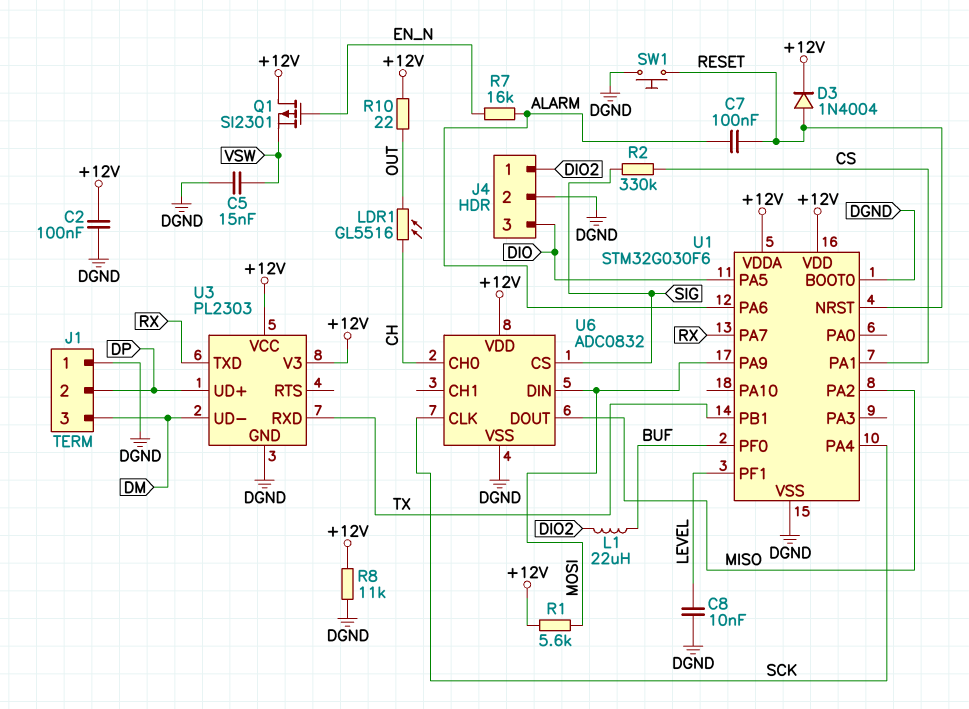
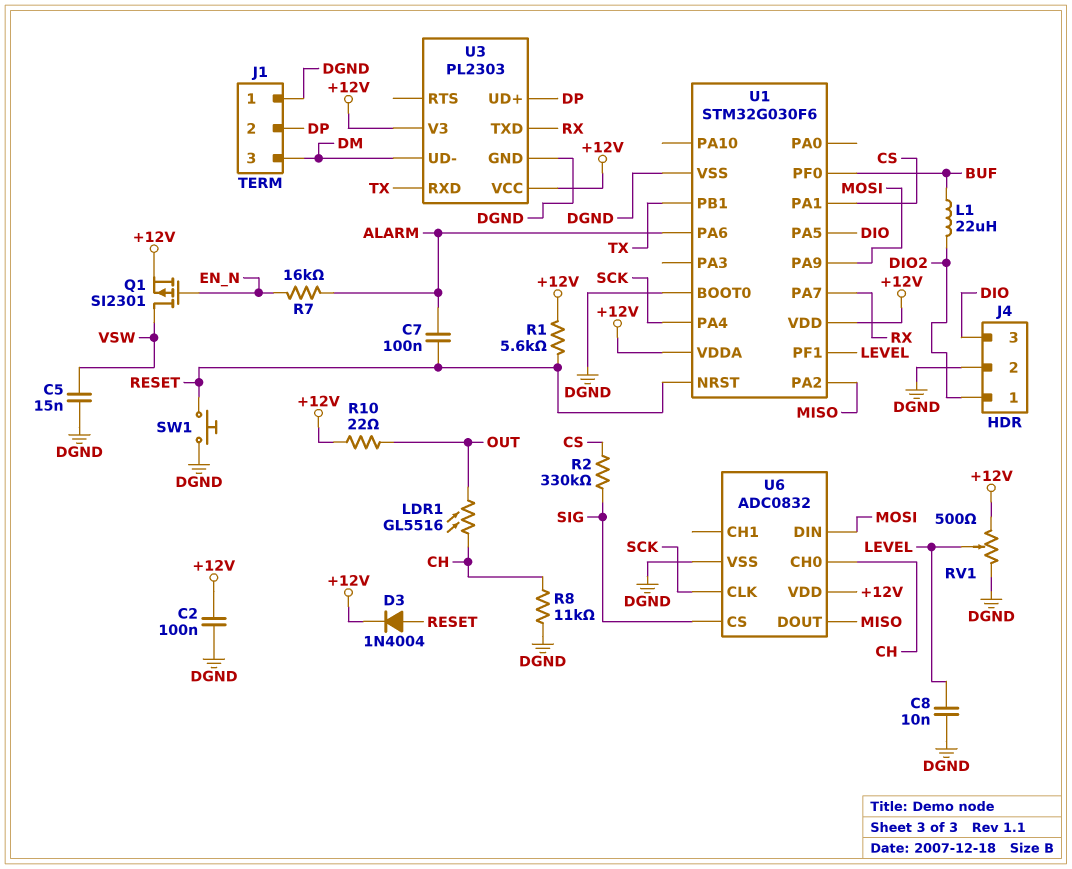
Q1: PMOS SI2301 (G EN_N, D +12V, S VSW) -> PMOS SI2301 (G EN_N, D VSW, S +12V)
R1: 5.6k (+12V, MOSI) -> 5.6k (+12V, RESET)
R8: 11k (+12V, DGND) -> 11k (CH, DGND)
RV1: none -> 500 (+12V, DGND, wiper LEVEL)

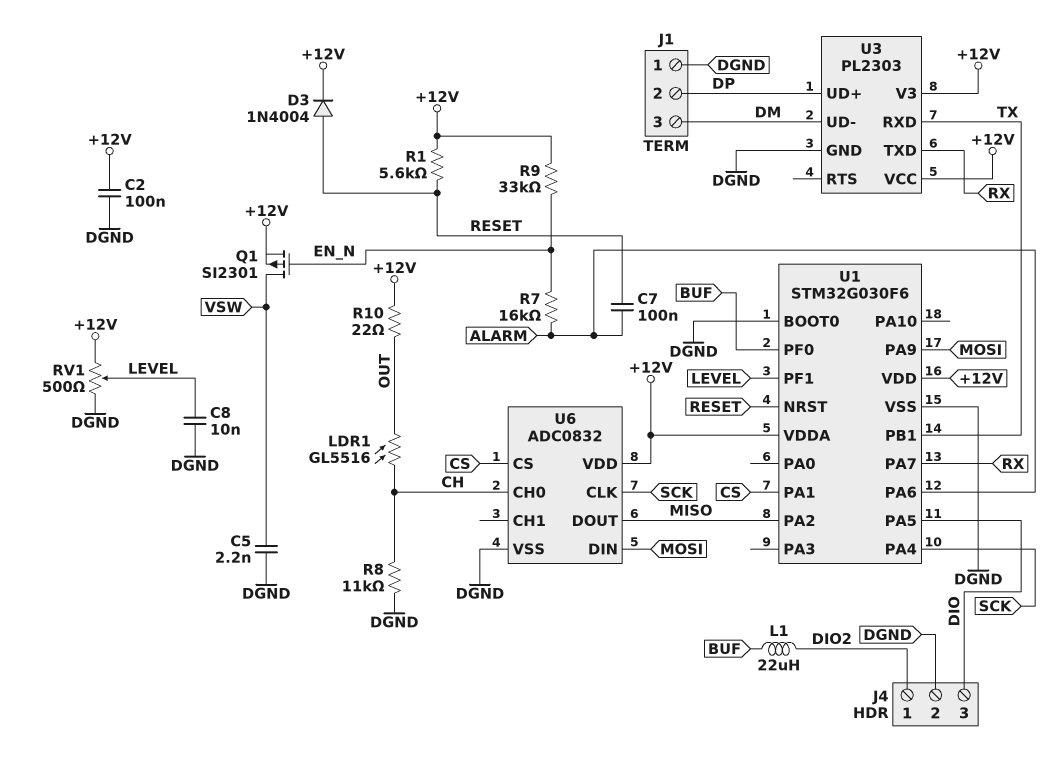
C5: 15nF (DGND, VSW) -> 2.2nF (DGND, VSW)
R2: 330k (CS, SIG) -> none
R9: none -> 33k (+12V, EN_N)
SW1: button (DGND, RESET) -> none
U6 pin CS: SIG -> CS

